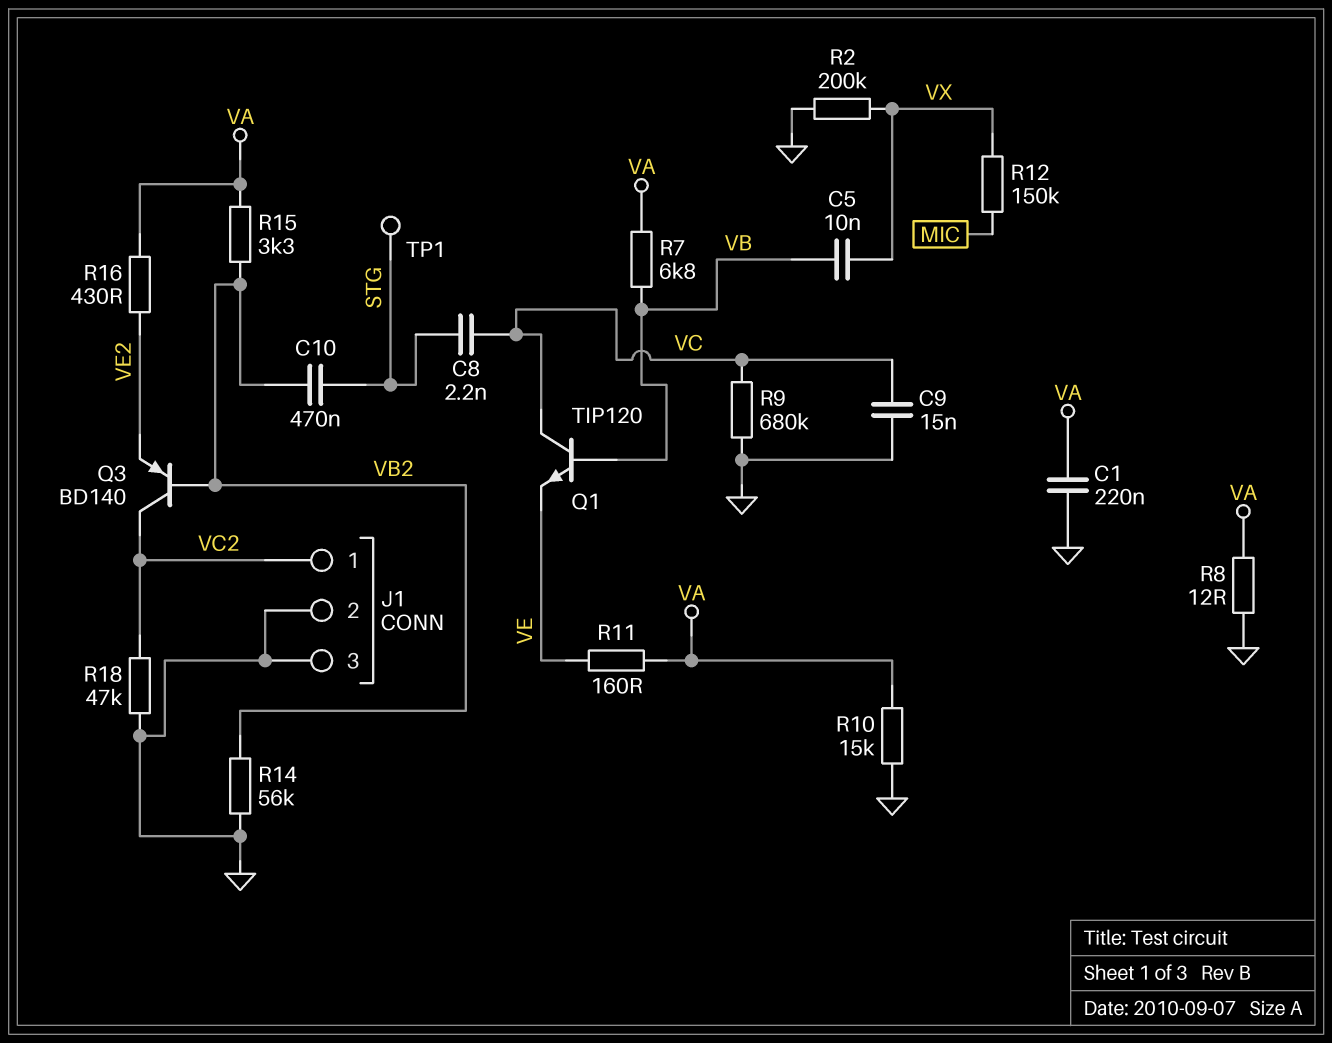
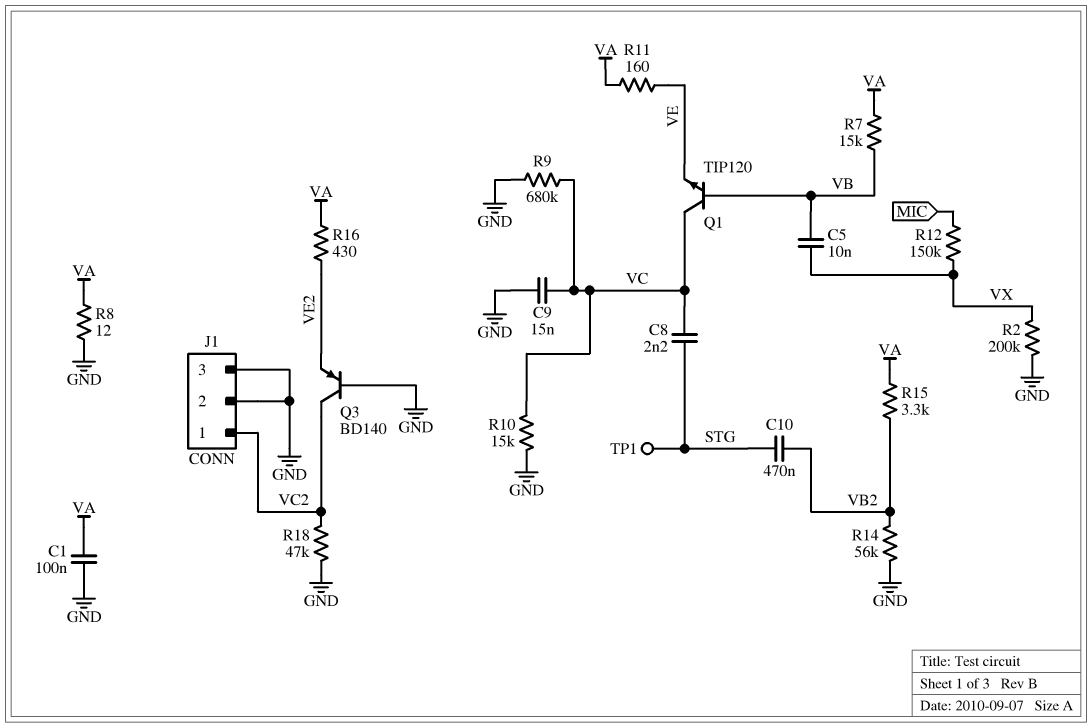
C1: 220nF (GND, VA) -> 100nF (GND, VA)
Q3: PNP BD140 (B VB2, C VC2, E VE2) -> PNP BD140 (B GND, C VC2, E VE2)
R7: 6.8k (VA, VB) -> 15k (VA, VB)
R10: 15k (GND, VA) -> 15k (GND, VC)

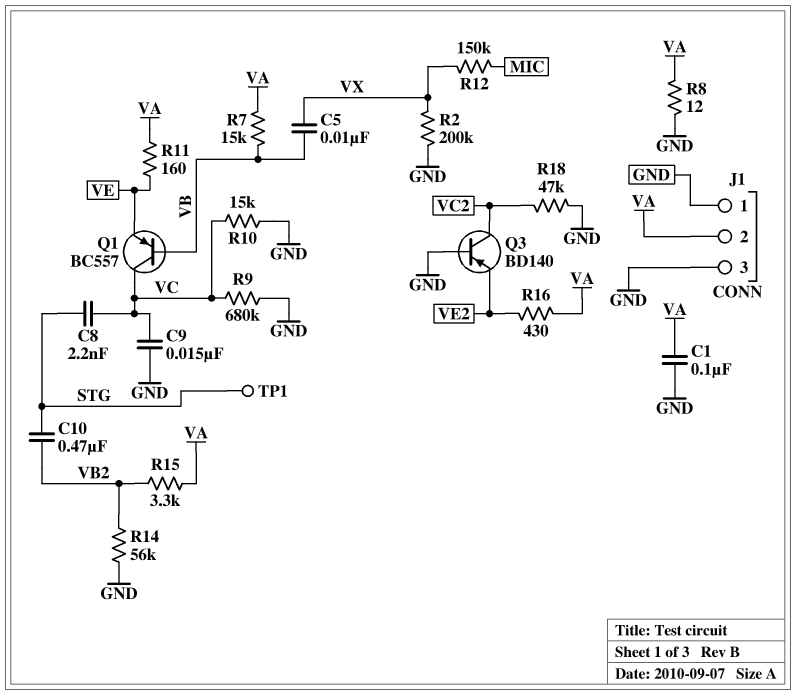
J1 pin 1: VC2 -> GND
J1 pin 2: GND -> VA
Q1: NPN TIP120 (B VB, C VC, E VE) -> PNP BC557 (B VB, C VC, E VE)

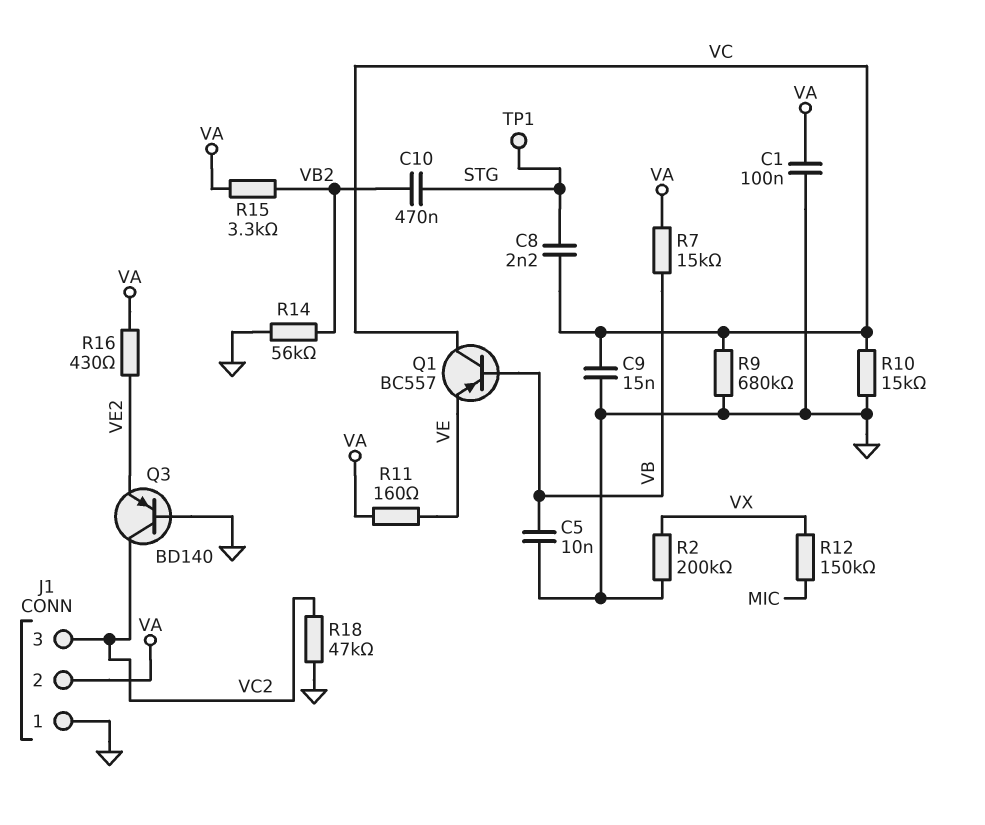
C5: 10nF (VB, VX) -> 10nF (GND, VB)
J1 pin 3: GND -> VC2
R8: 12 (GND, VA) -> none

